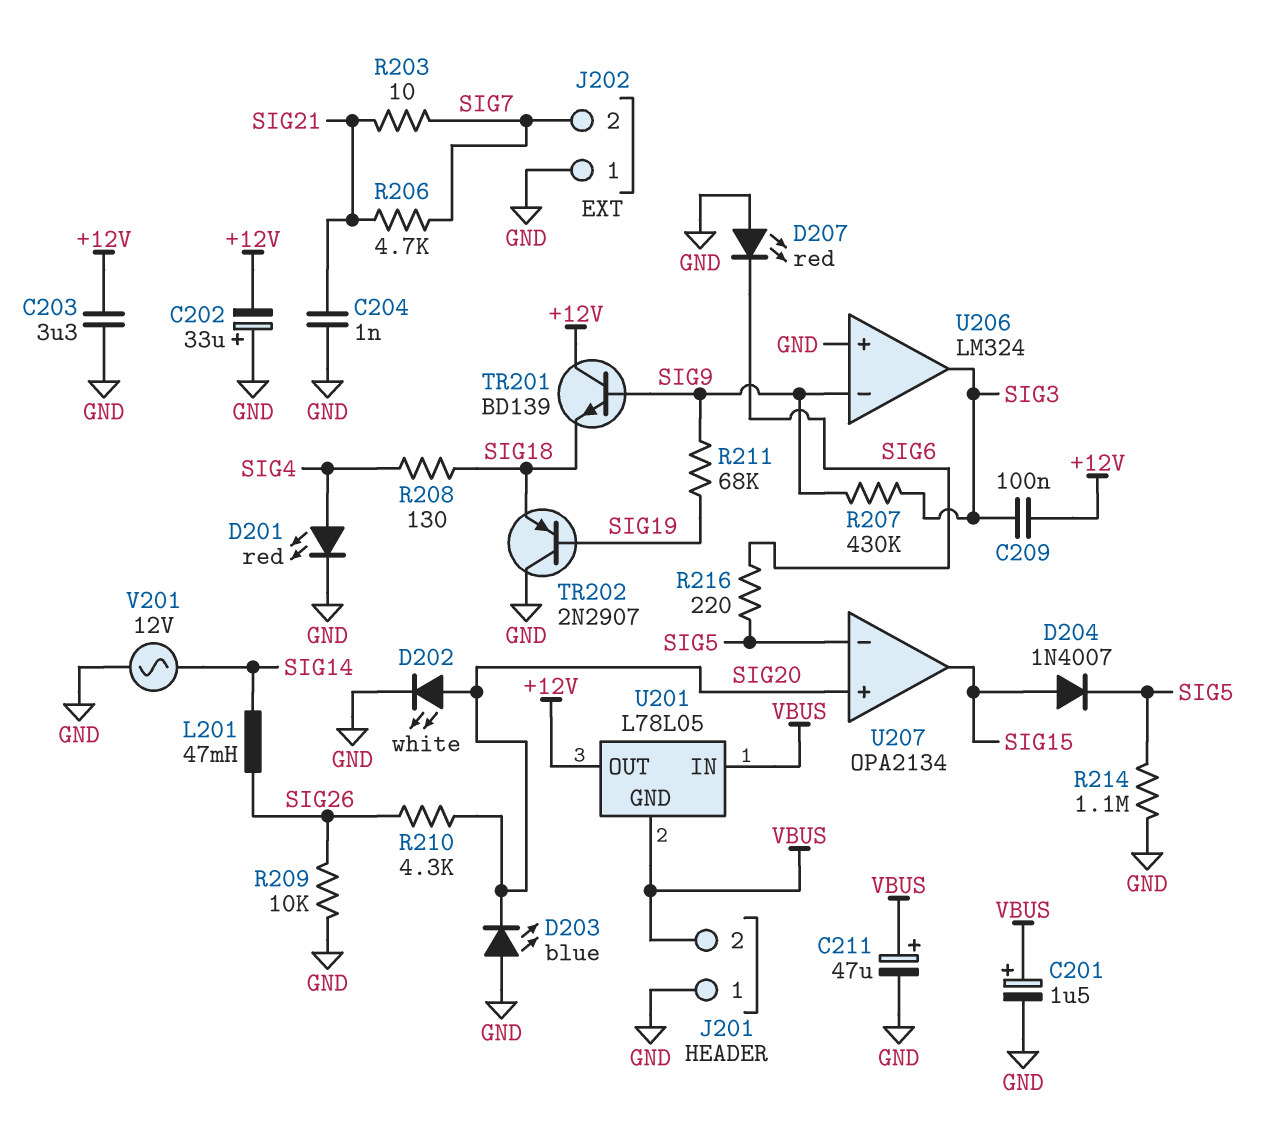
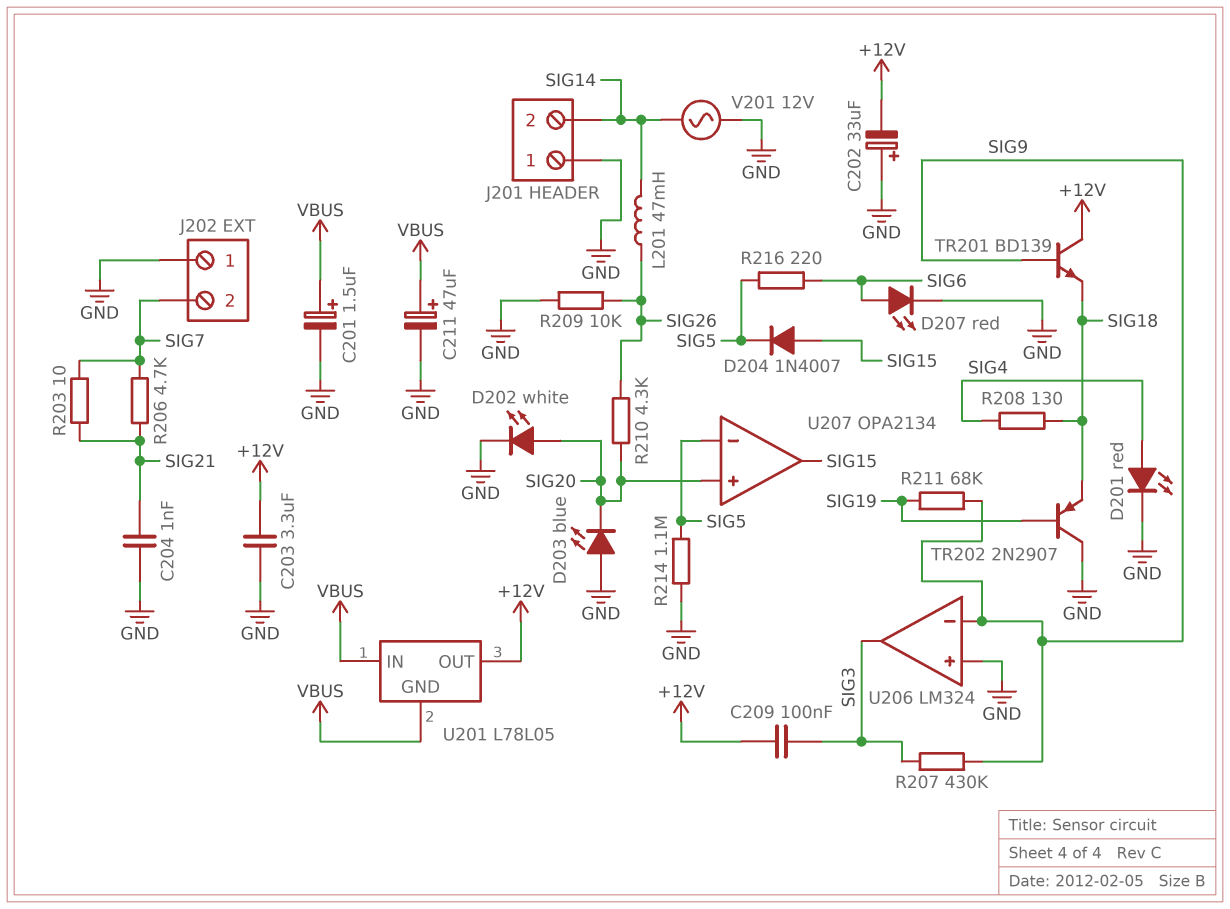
D207: LED red (A GND, K SIG6) -> LED red (A SIG6, K GND)
J201 pin 2: VBUS -> SIG14

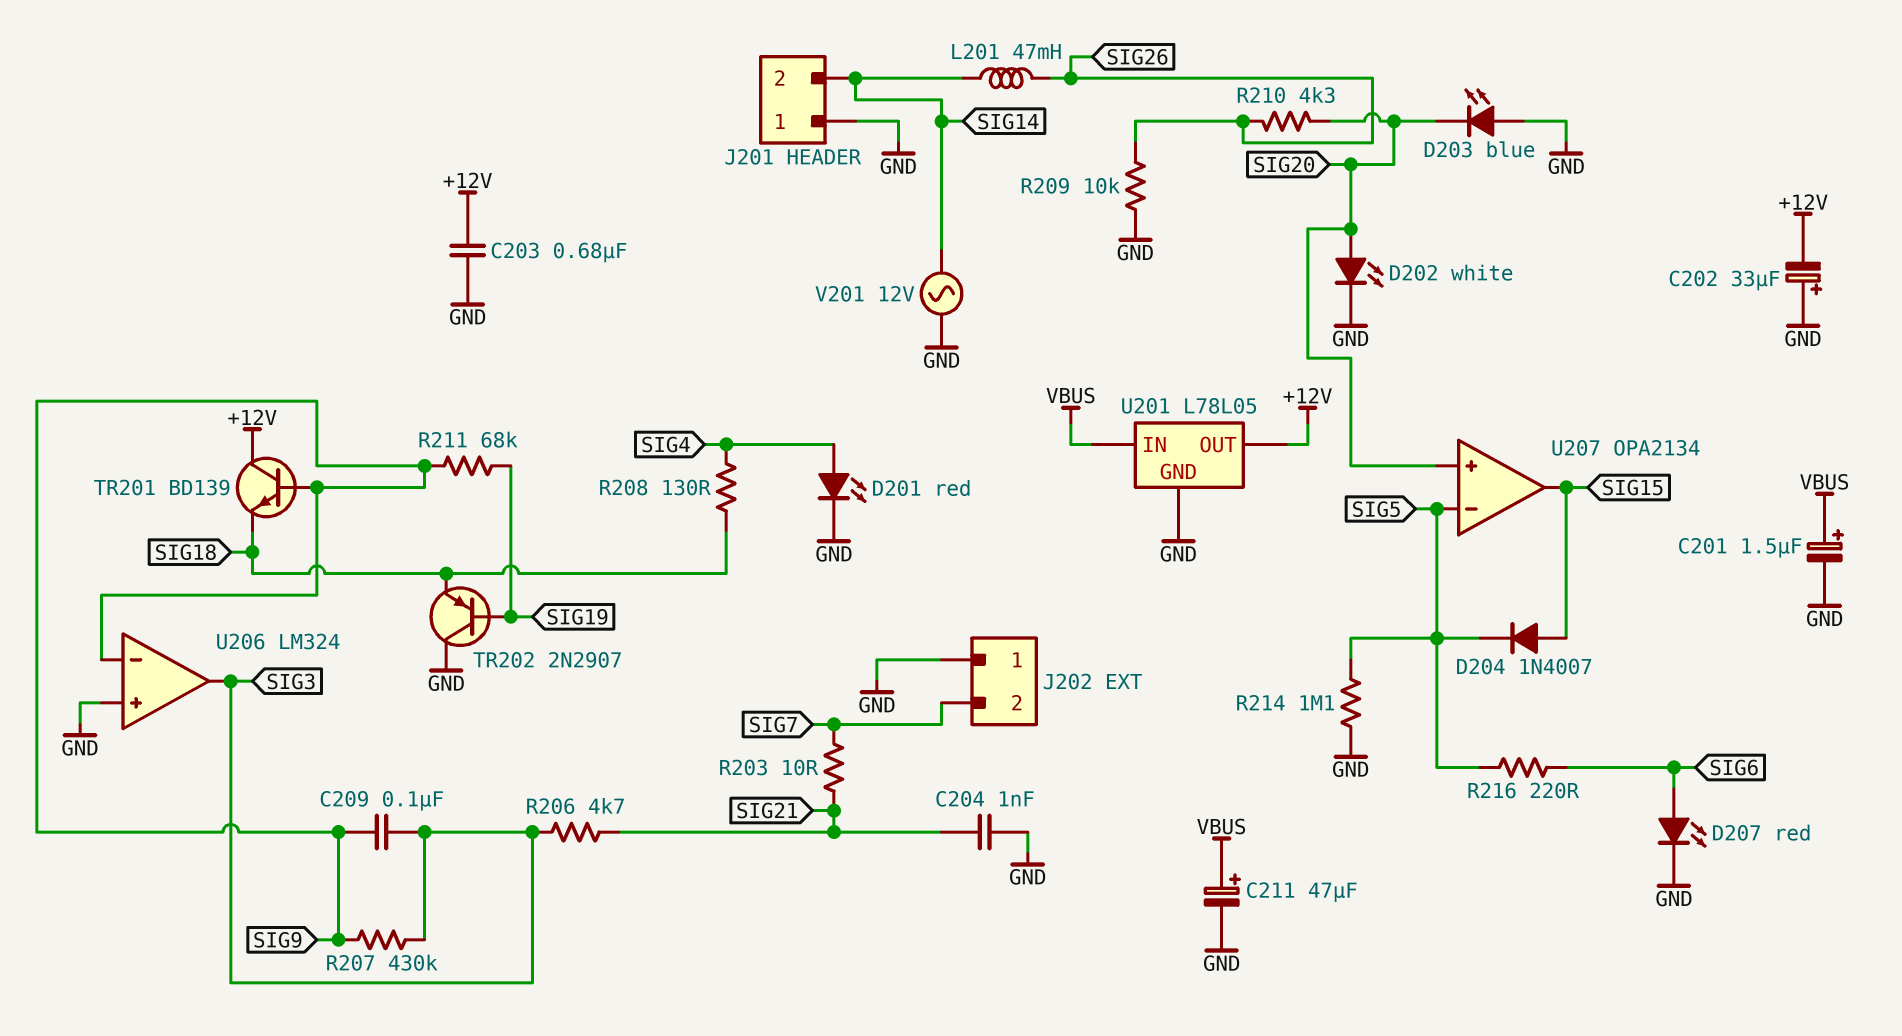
C203: 3.3uF (+12V, GND) -> 680nF (+12V, GND)
C209: 100nF (+12V, SIG3) -> 100nF (SIG3, SIG9)
R206: 4.7k (SIG7, SIG21) -> 4.7k (SIG3, SIG21)
U201 pin GND: VBUS -> GND

